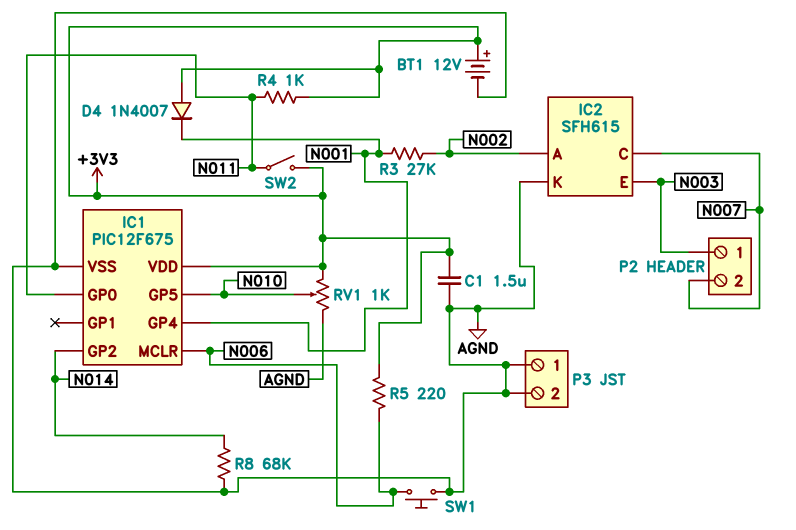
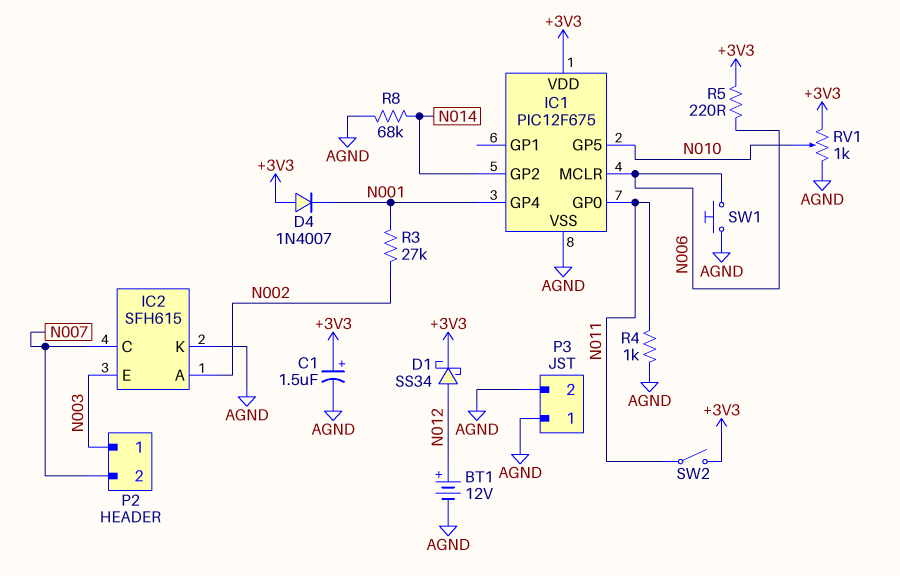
BT1: 12V (plus +3V3, minus AGND) -> 12V (plus N012, minus AGND)
C1: 1.5uF (+3V3, AGND) -> 1.5uF (plus +3V3, minus AGND)
D1: none -> schottky SS34 (A N012, K +3V3)
R4: 1k (+3V3, N011) -> 1k (AGND, N011)

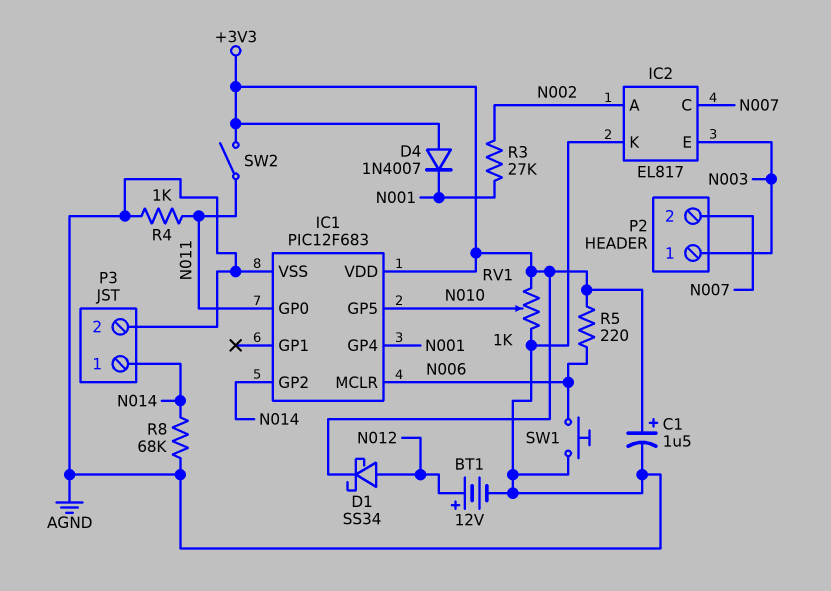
IC1: PIC12F675 -> PIC12F683
IC2: SFH615 -> EL817
P3 pin 1: AGND -> N014

